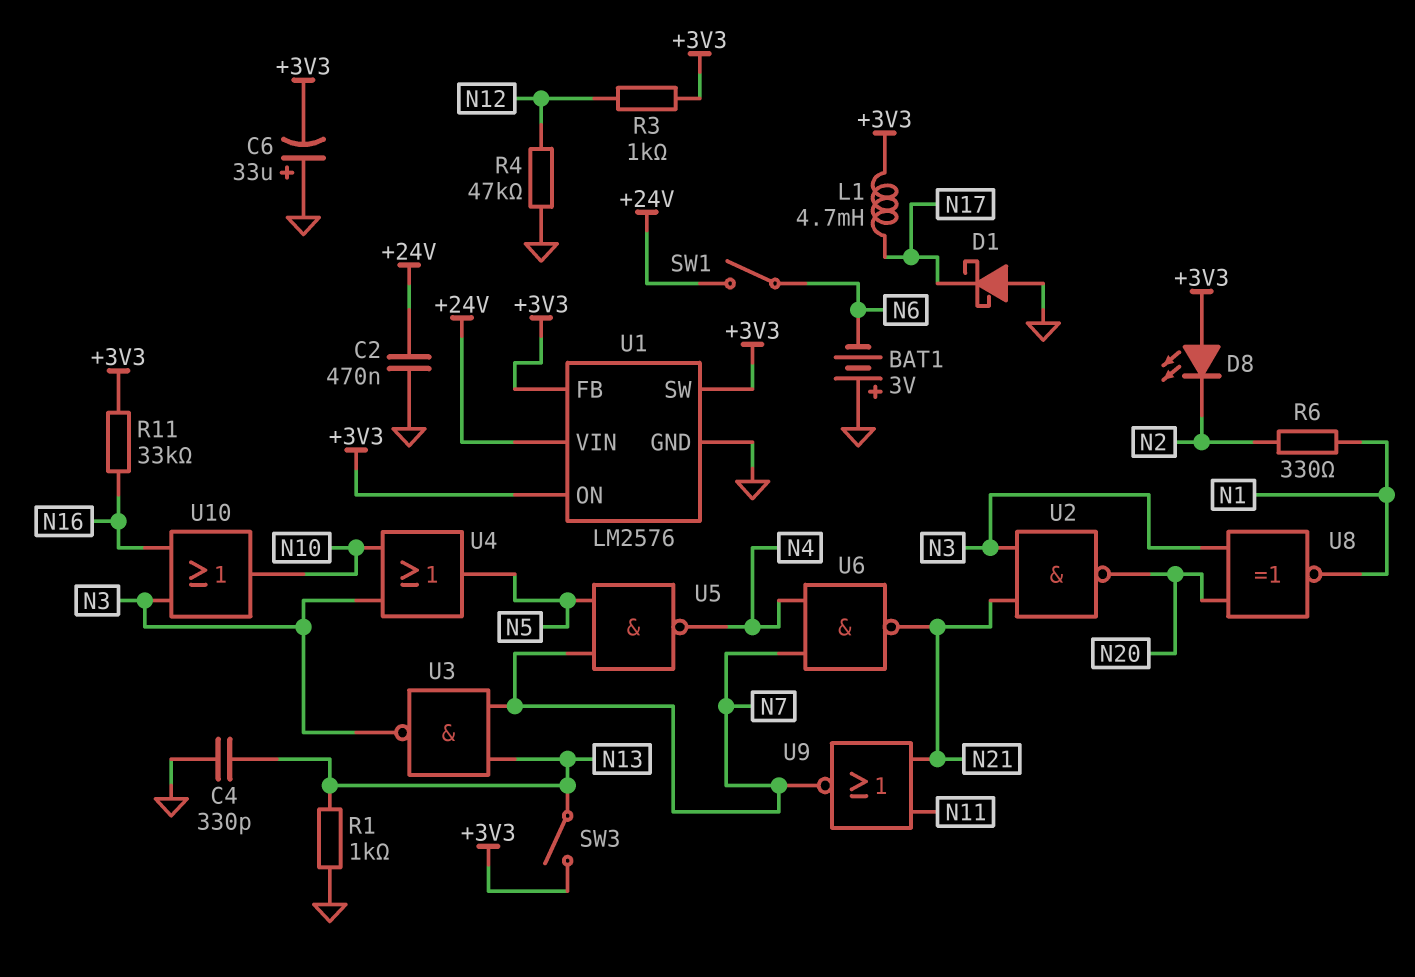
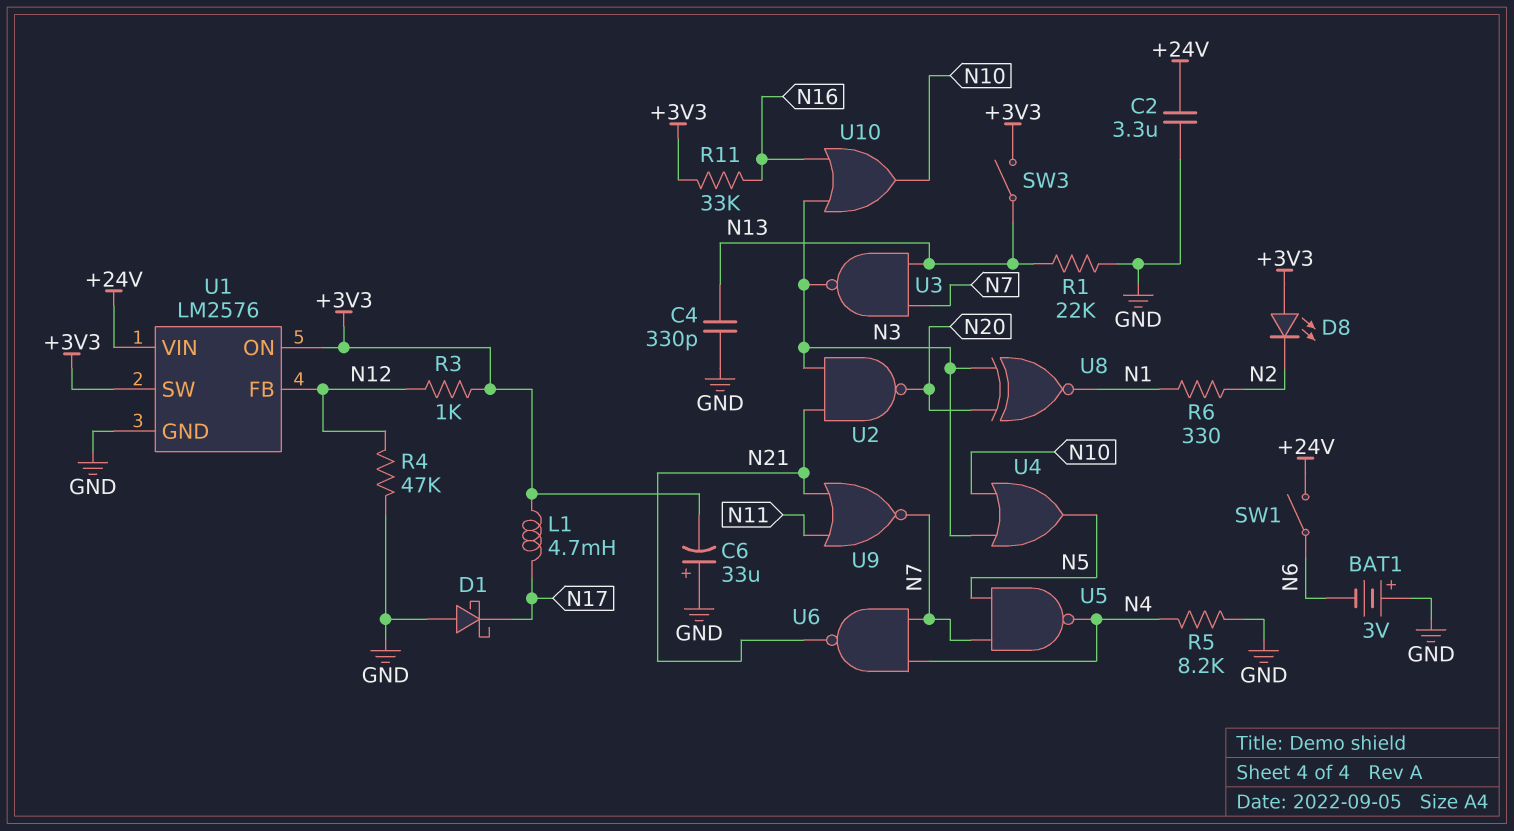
C2: 470nF (+24V, GND) -> 3.3uF (+24V, GND)
R1: 1k (GND, N13) -> 22k (GND, N13)
R5: none -> 8.2k (GND, N4)
U1 pin FB: +3V3 -> N12

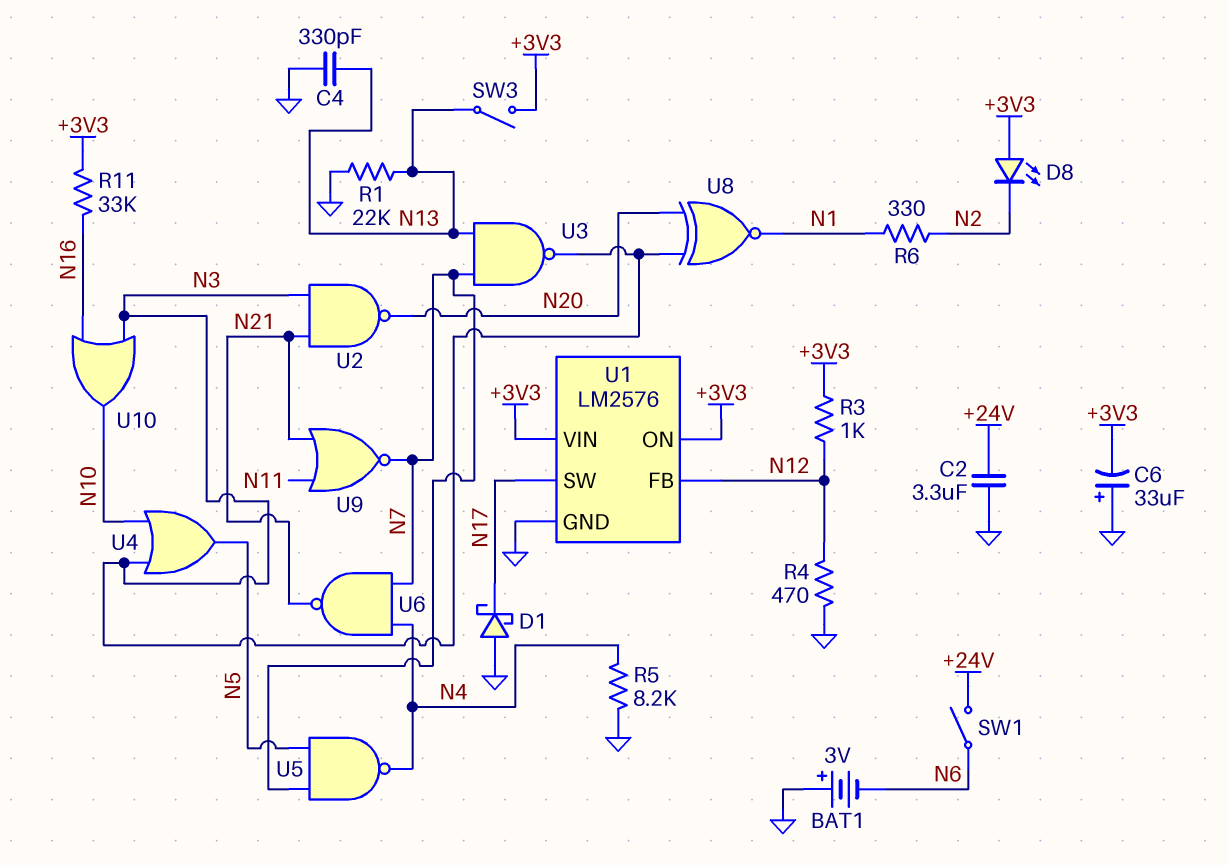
L1: 4.7mH (+3V3, N17) -> none
R4: 47k (GND, N12) -> 470 (GND, N12)
U1 pin SW: +3V3 -> N17
U1 pin VIN: +24V -> +3V3

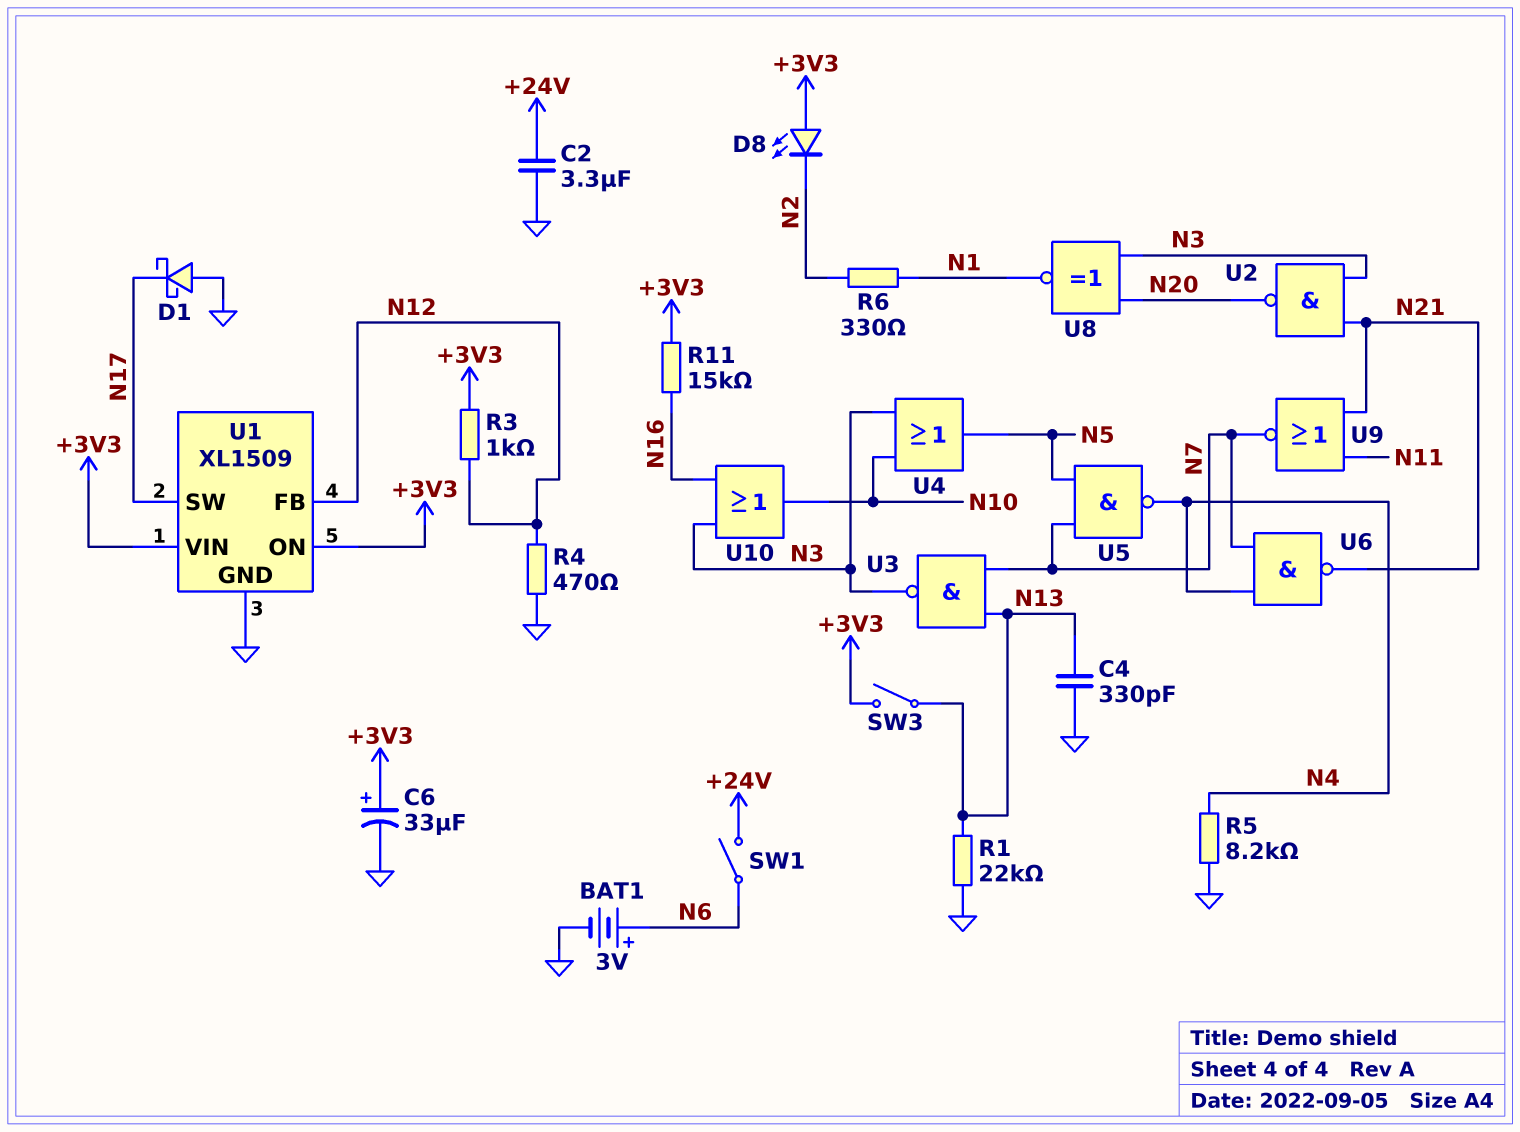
BAT1: 3V (plus GND, minus N6) -> 3V (plus N6, minus GND)
C6: 33uF (plus GND, minus +3V3) -> 33uF (plus +3V3, minus GND)
R11: 33k (+3V3, N16) -> 15k (+3V3, N16)
U1: LM2576 -> XL1509

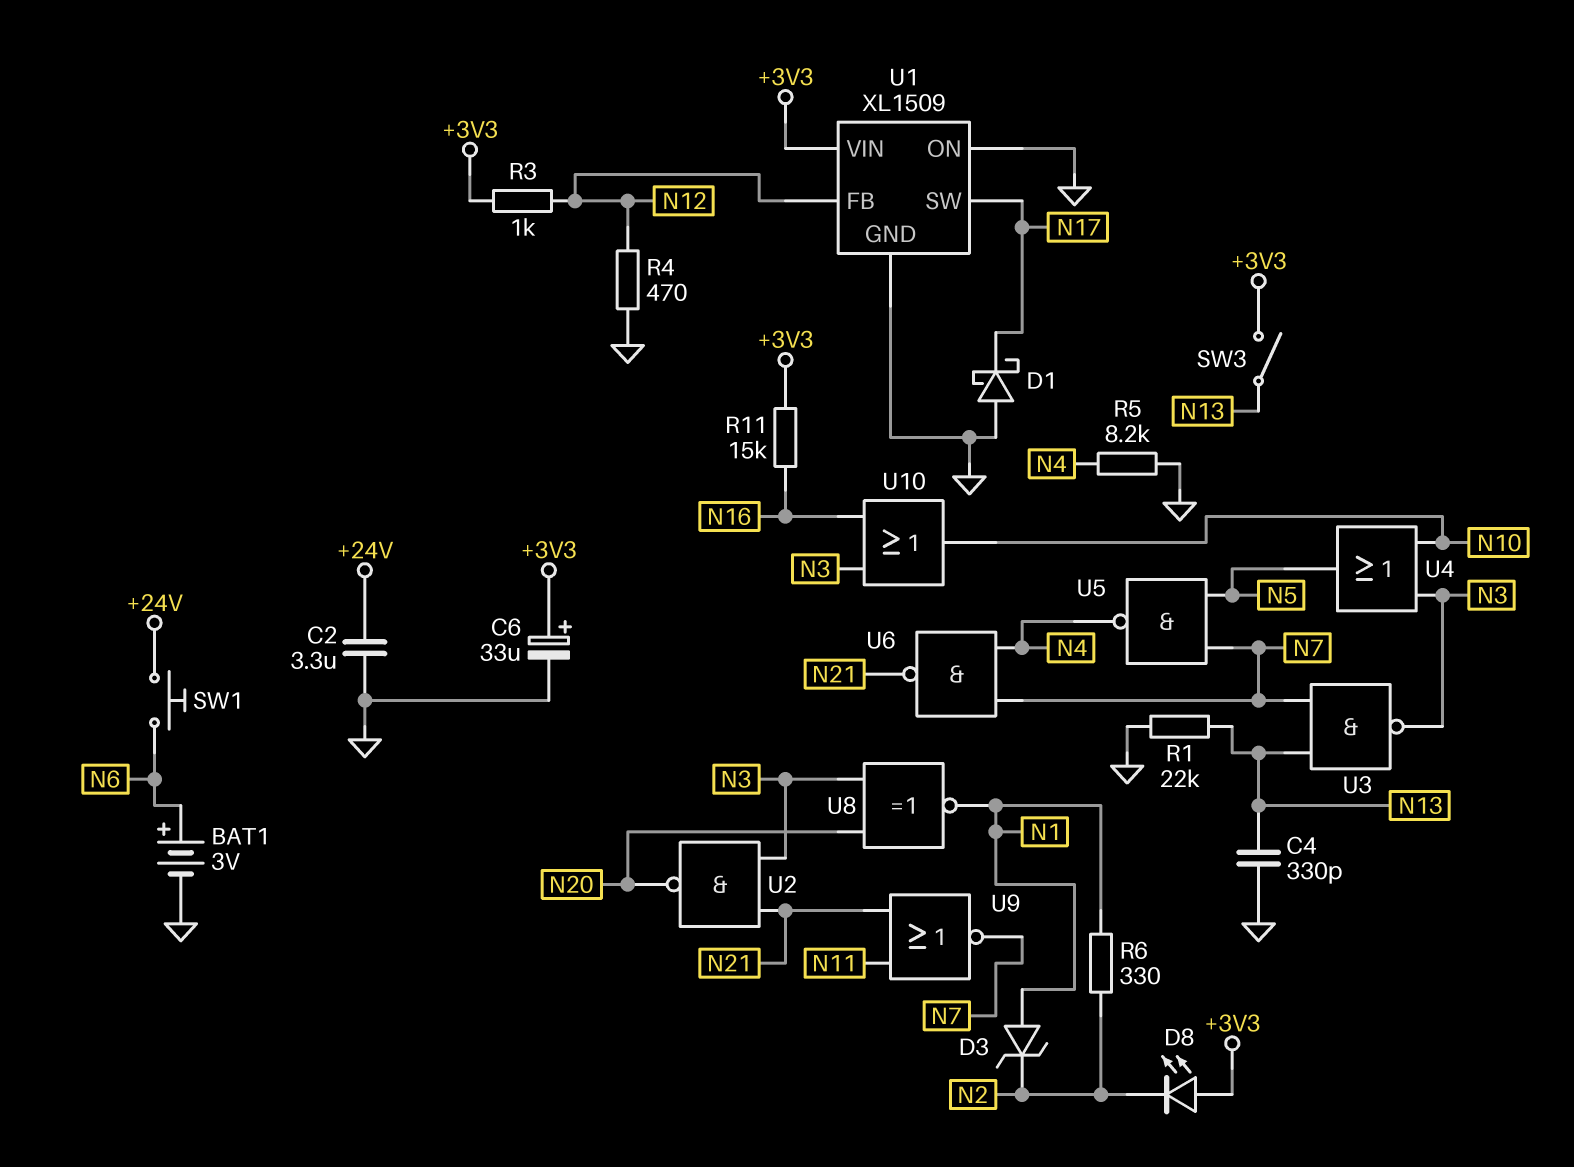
D3: none -> zener (A N1, K N2)
SW1: switch (+24V, N6) -> button (+24V, N6)
U1 pin ON: +3V3 -> GND

